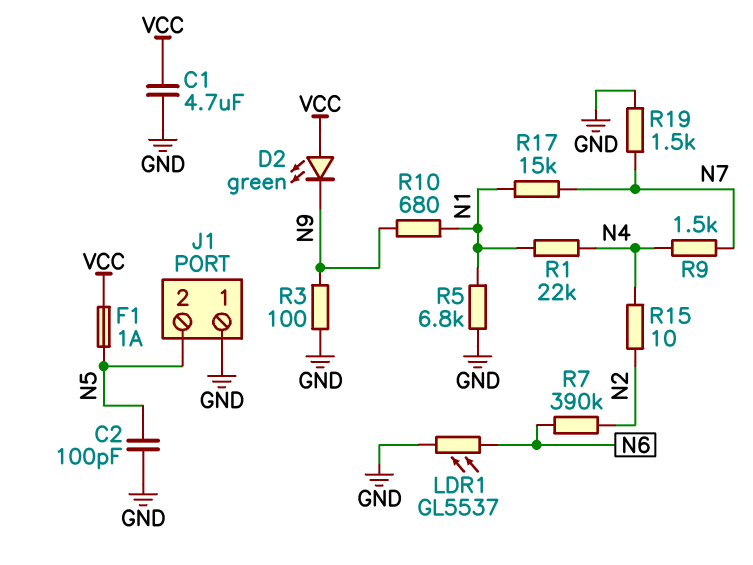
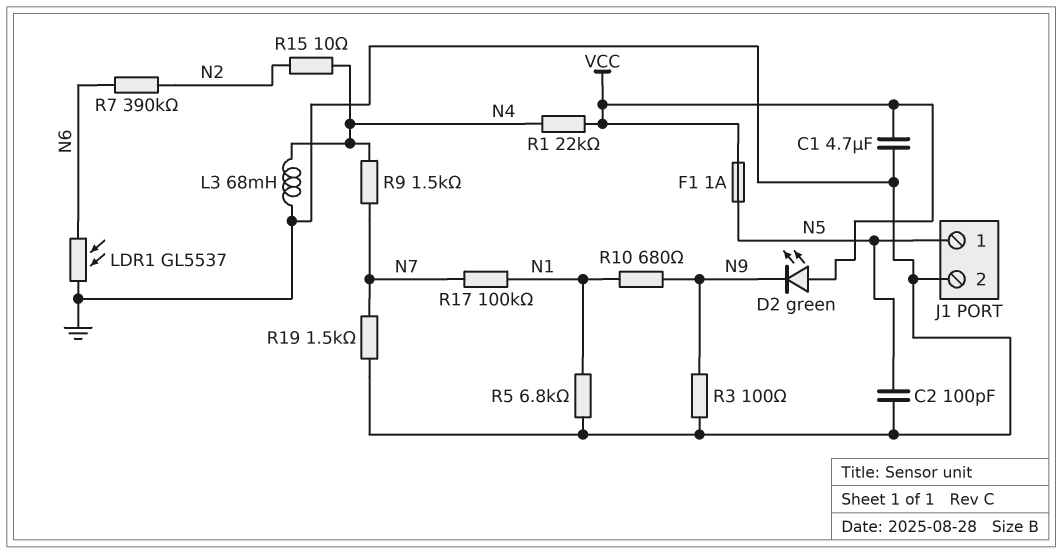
J1 pin 1: GND -> N5
J1 pin 2: N5 -> GND
L3: none -> 68mH (GND, N4)
R1: 22k (N1, N4) -> 22k (N4, VCC)
R17: 15k (N1, N7) -> 100k (N1, N7)

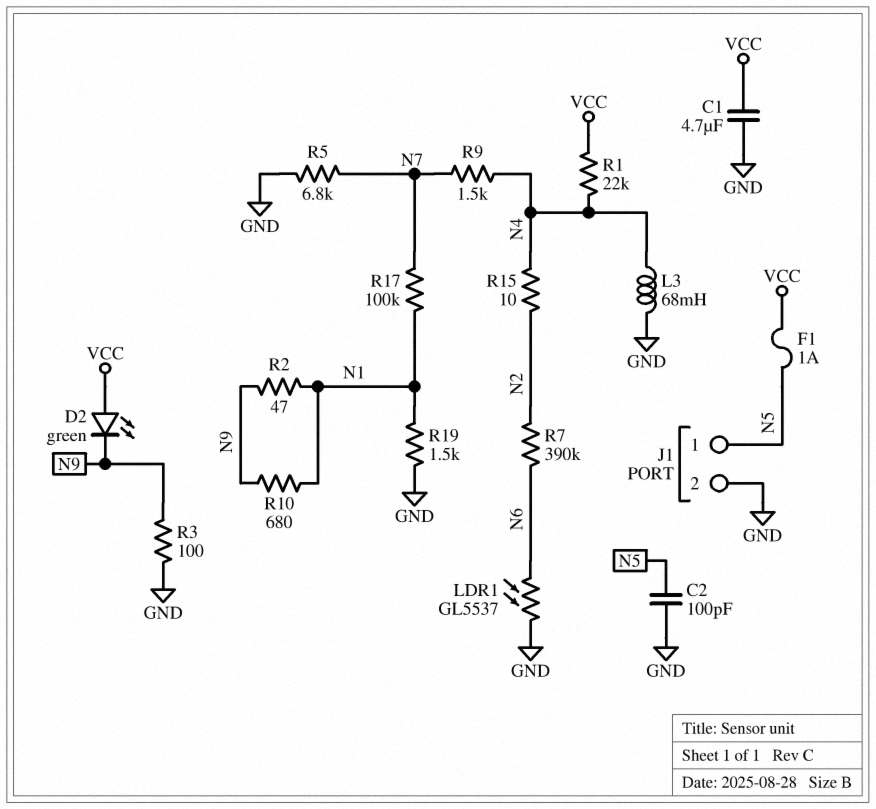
R2: none -> 47 (N1, N9)
R5: 6.8k (GND, N1) -> 6.8k (GND, N7)
R19: 1.5k (GND, N7) -> 1.5k (GND, N1)

